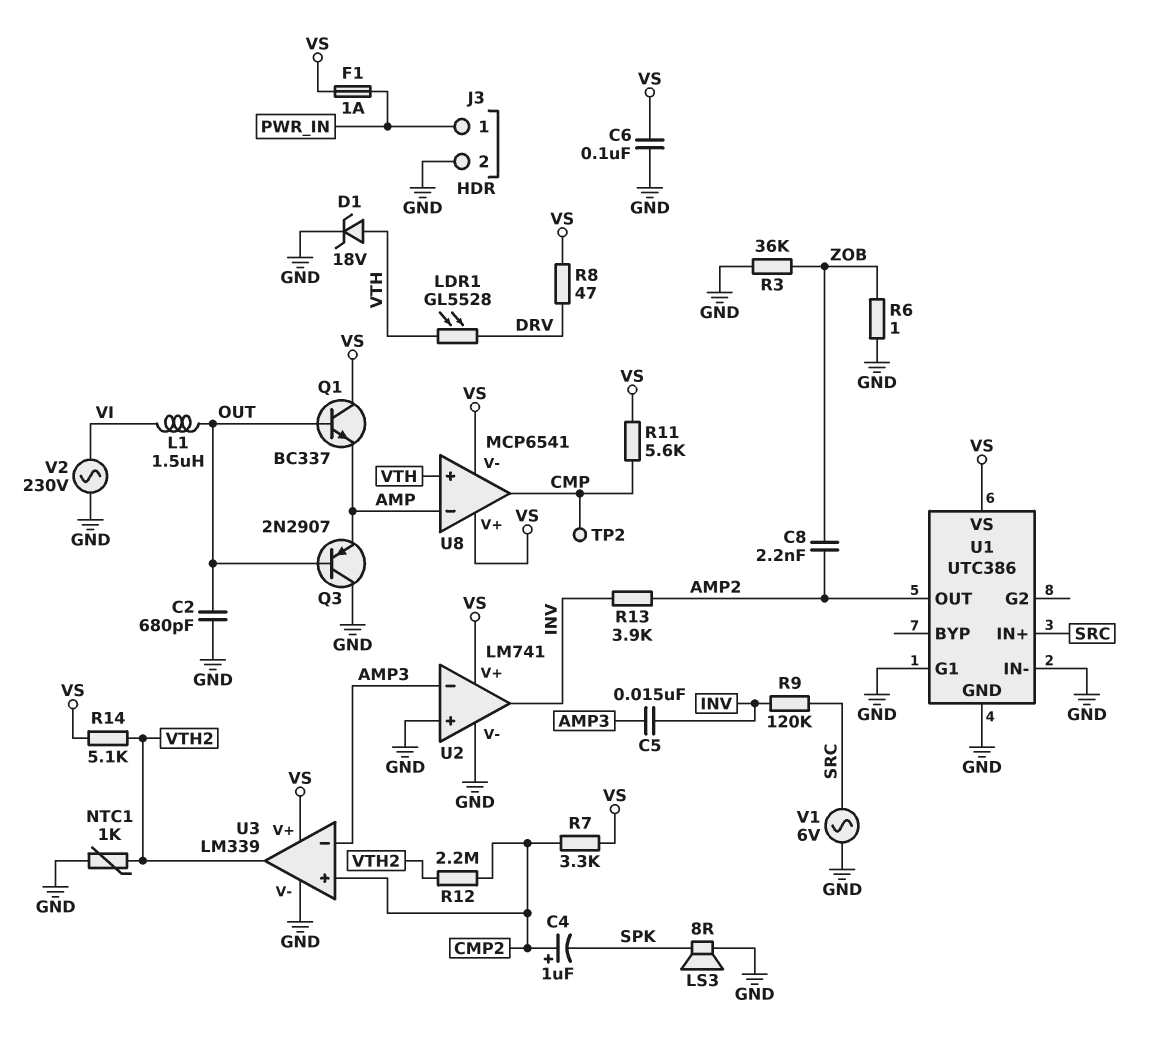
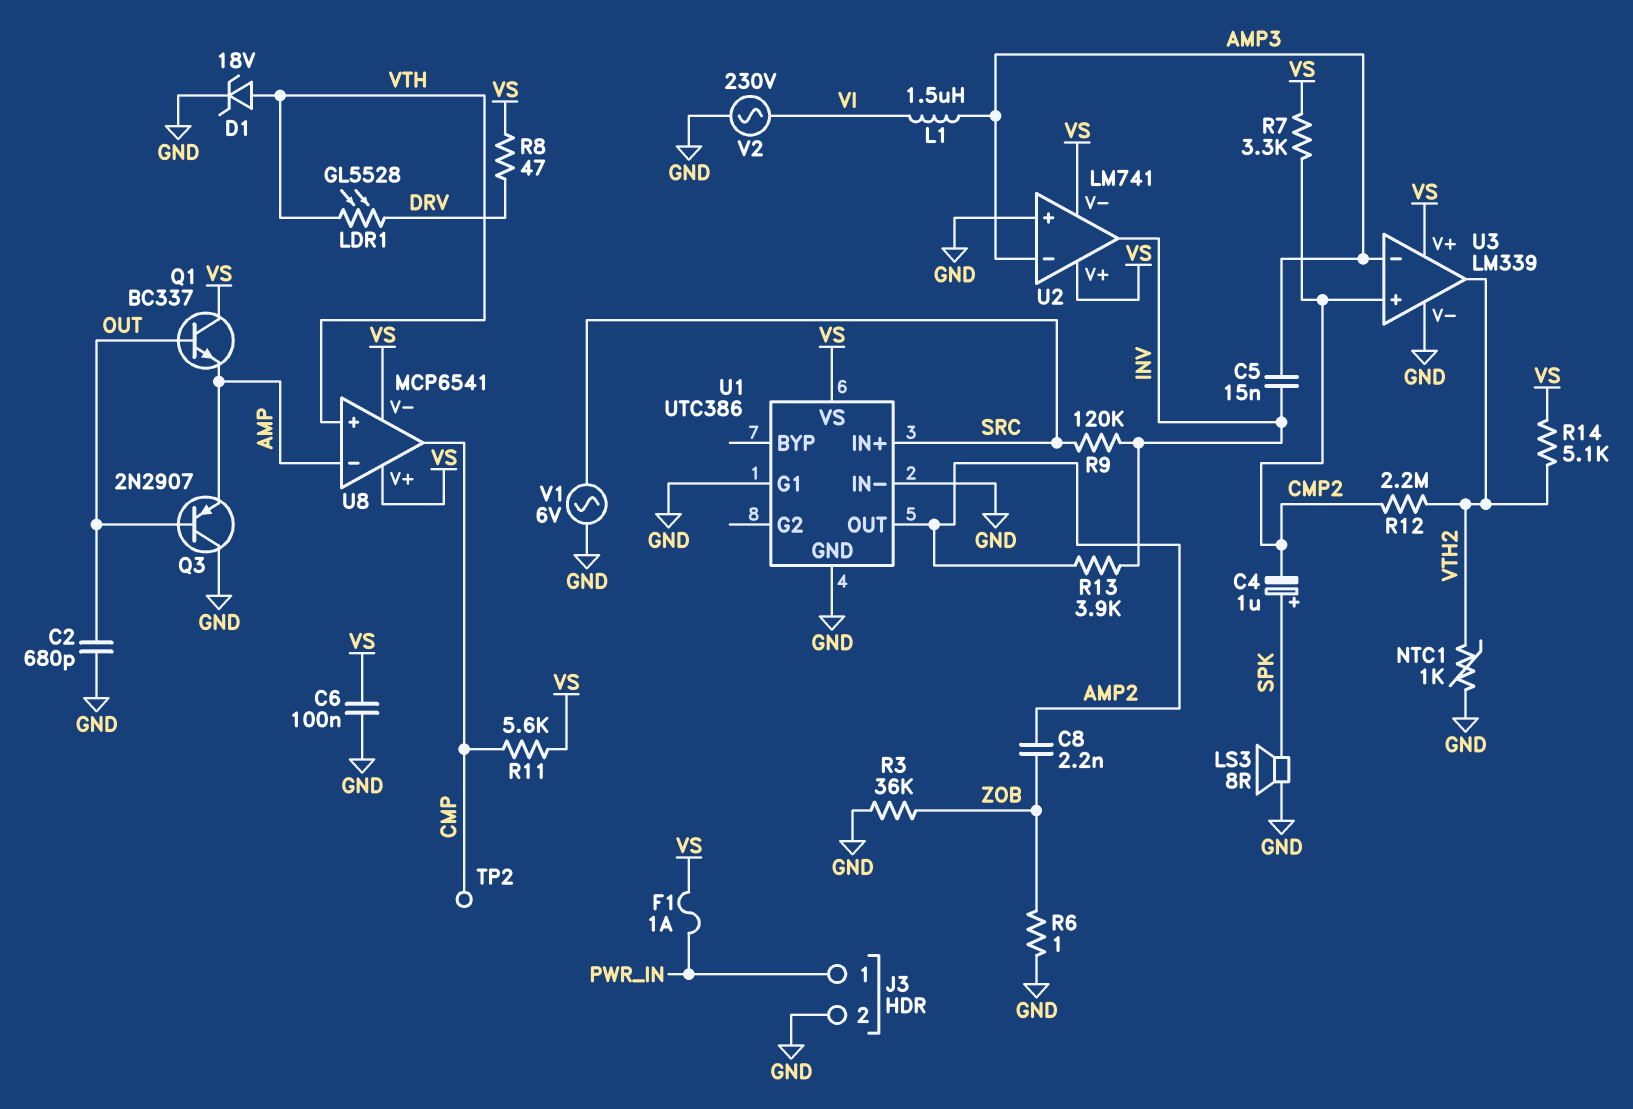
C4: 1uF (plus CMP2, minus SPK) -> 1uF (plus SPK, minus CMP2)
L1: 1.5uH (OUT, VI) -> 1.5uH (AMP3, VI)
U2 pin V-: GND -> VS

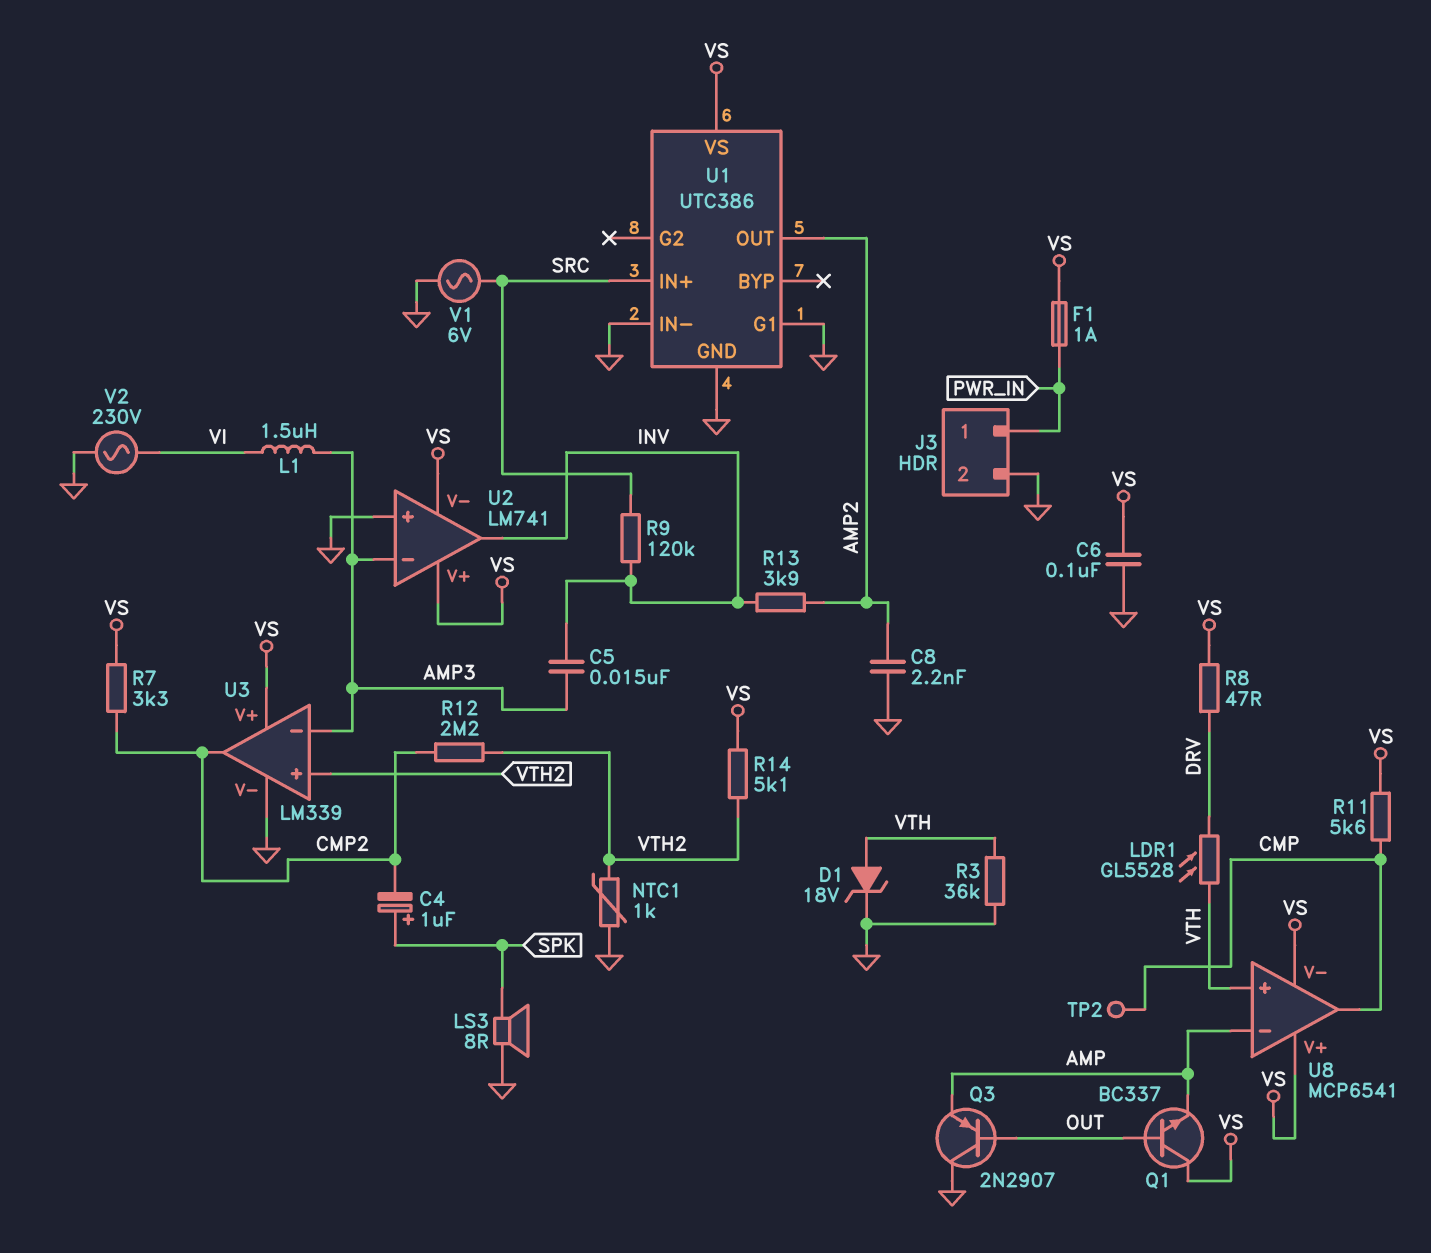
C2: 680pF (GND, OUT) -> none
C8: 2.2nF (AMP2, ZOB) -> 2.2nF (AMP2, GND)
R3: 36k (GND, ZOB) -> 36k (GND, VTH)
R6: 1 (GND, ZOB) -> none
U3 pin in+: CMP2 -> VTH2
U3 pin out: VTH2 -> CMP2

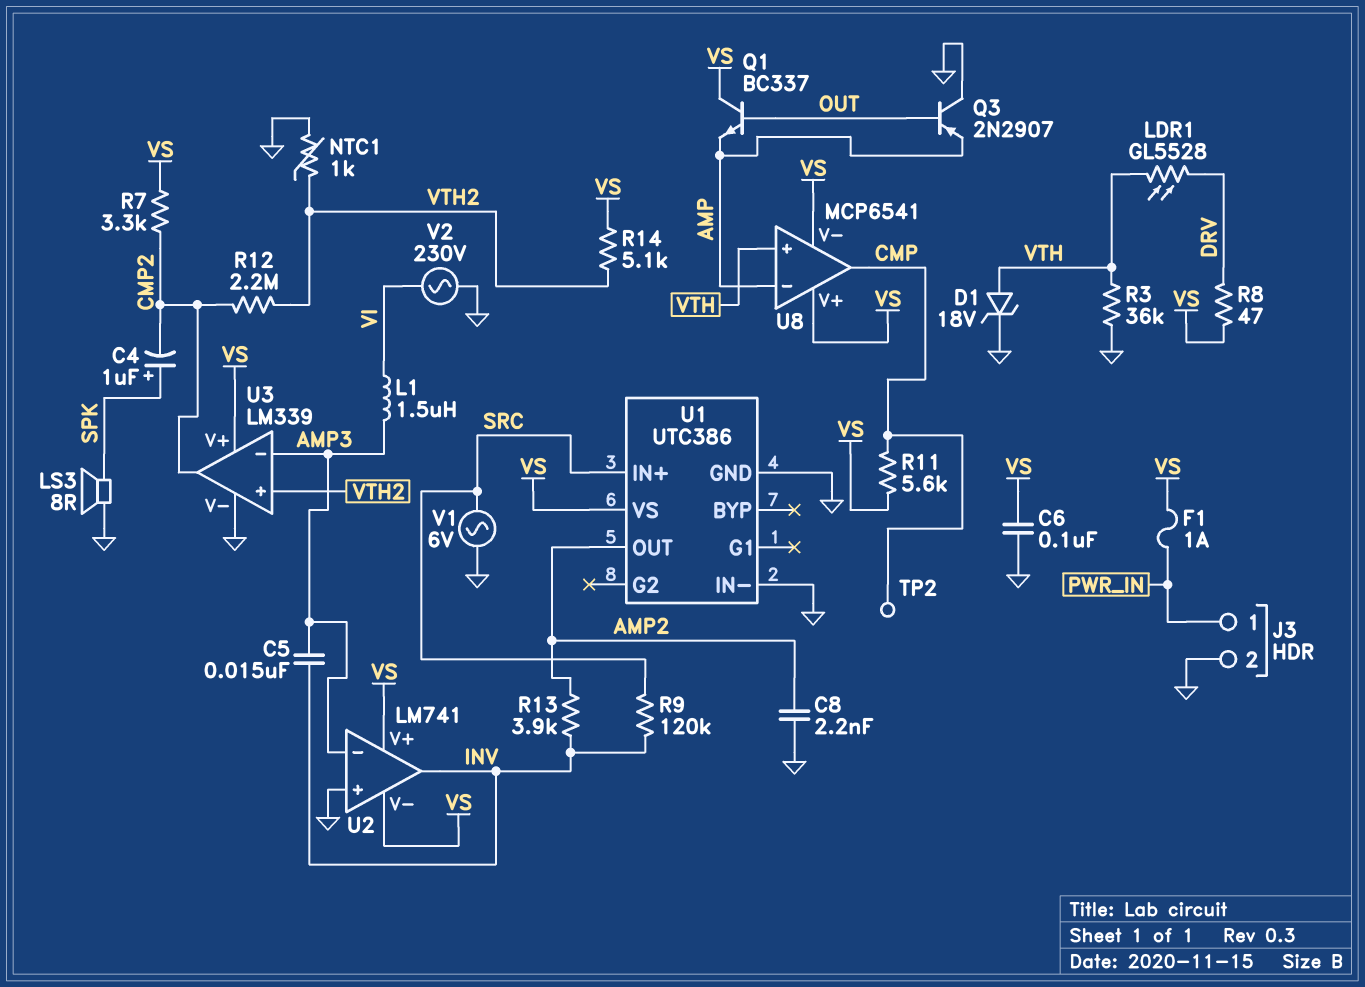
U1 pin G1: GND -> none

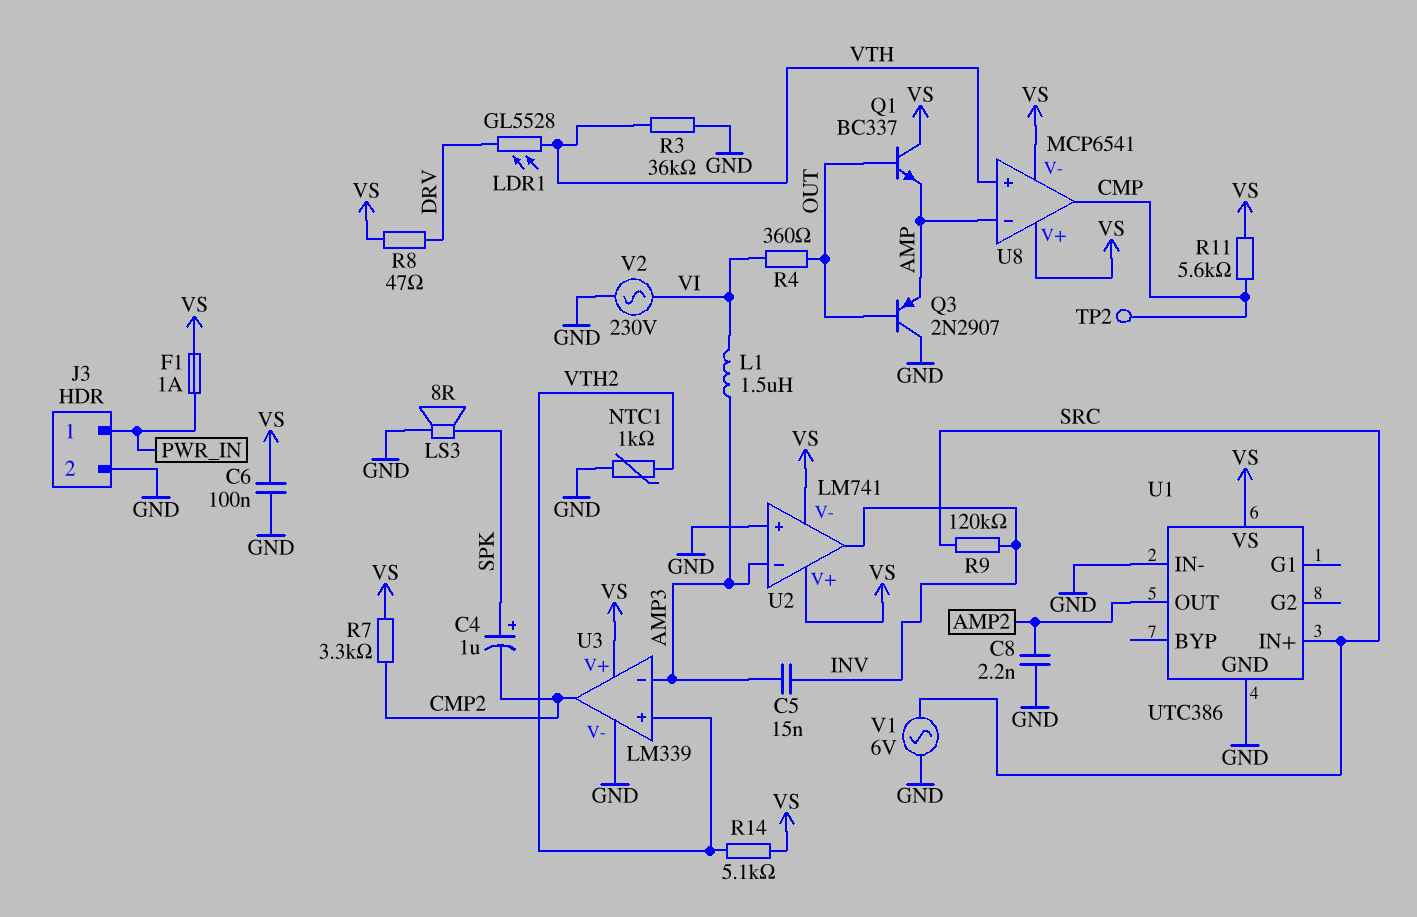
D1: zener 18V (A VTH, K GND) -> none
R4: none -> 360 (OUT, VI)
R12: 2.2M (CMP2, VTH2) -> none
R13: 3.9k (AMP2, INV) -> none

